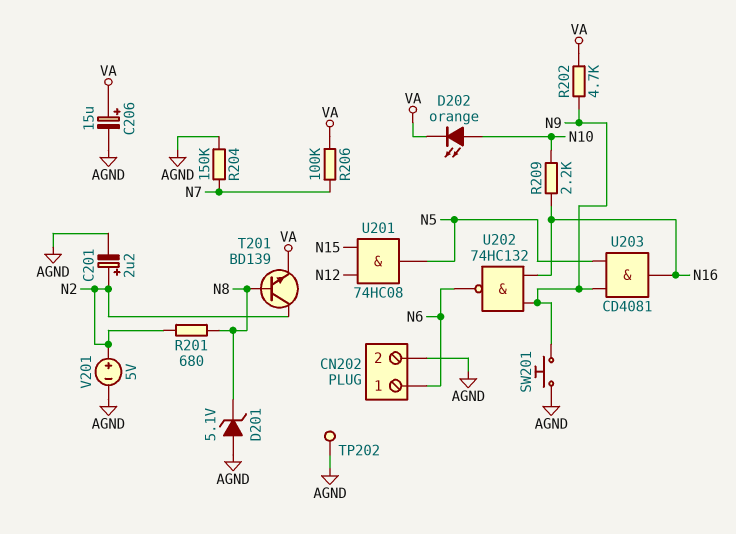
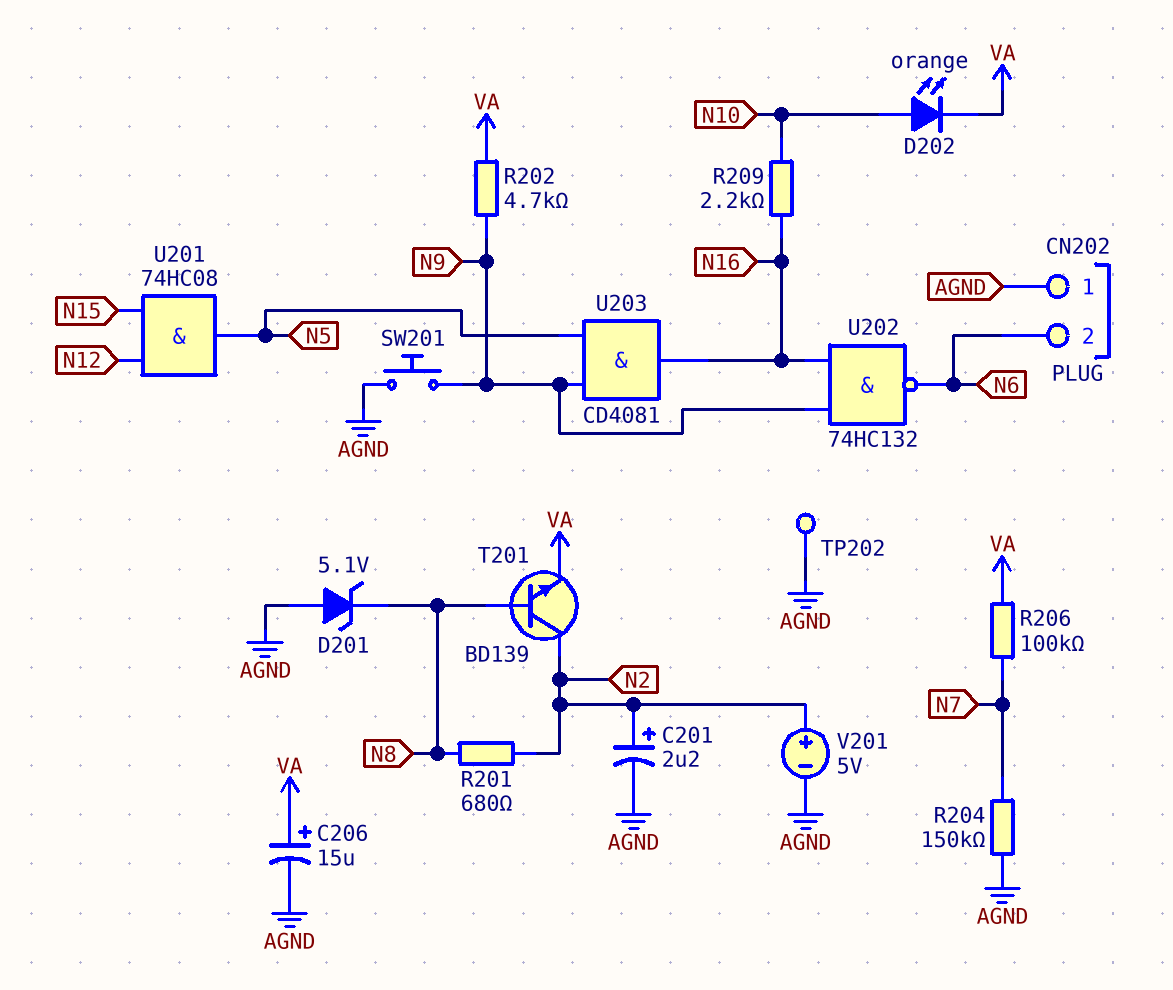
CN202 pin 1: N6 -> AGND
CN202 pin 2: AGND -> N6

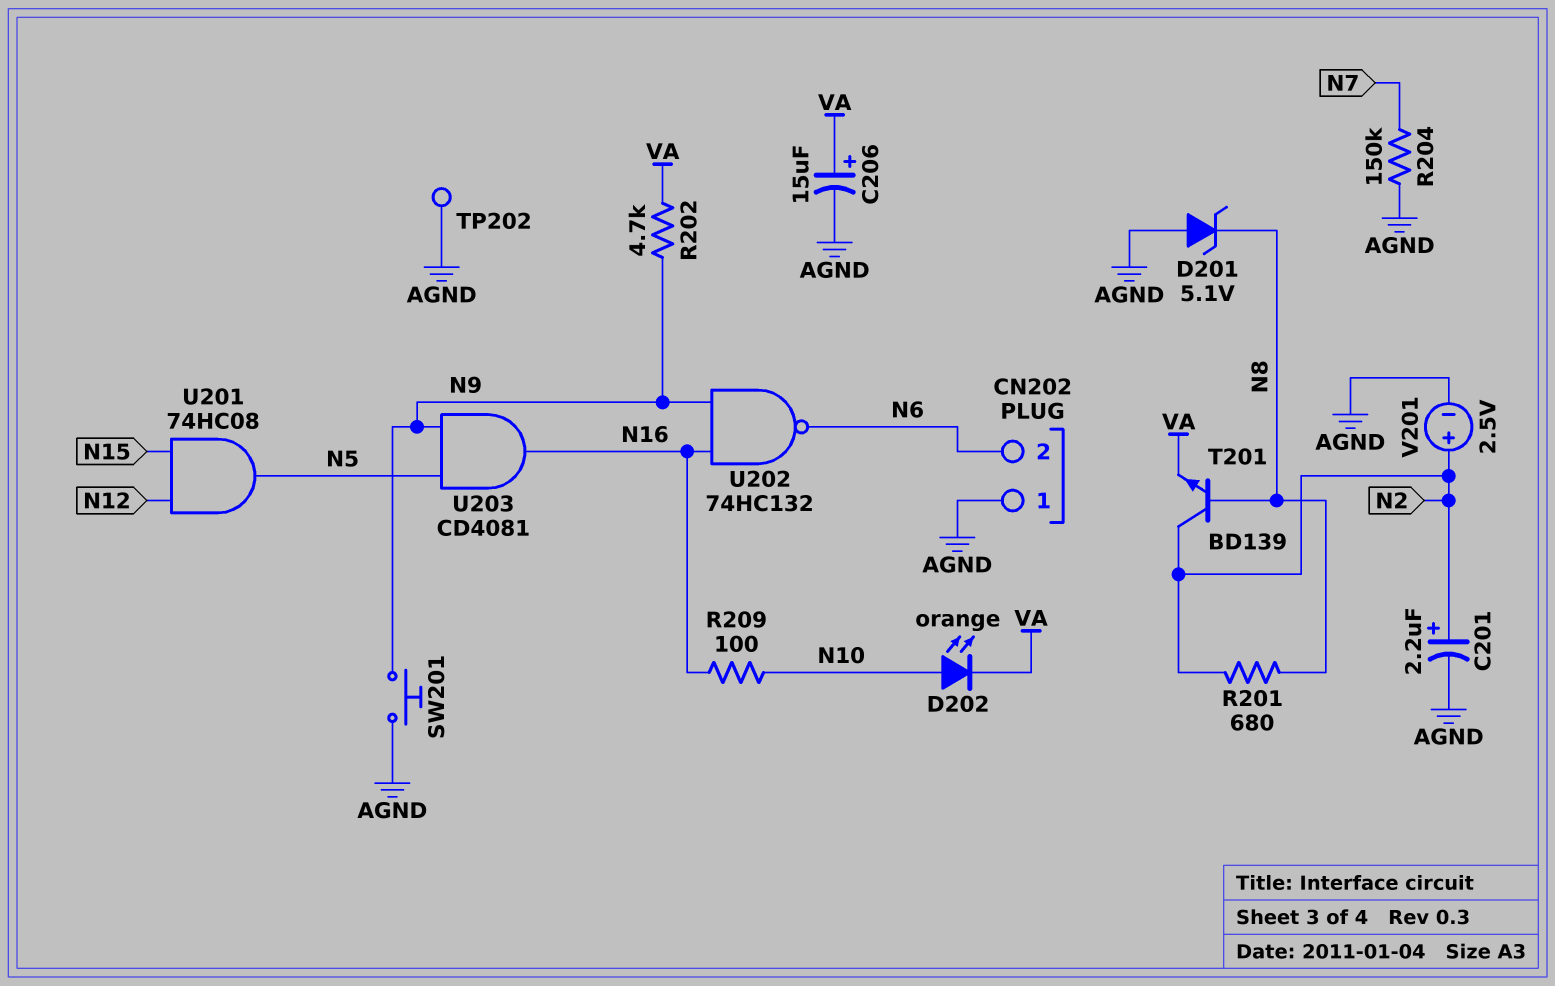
R206: 100k (N7, VA) -> none
R209: 2.2k (N10, N16) -> 100 (N10, N16)
V201: 5V (plus N2, minus AGND) -> 2.5V (plus N2, minus AGND)

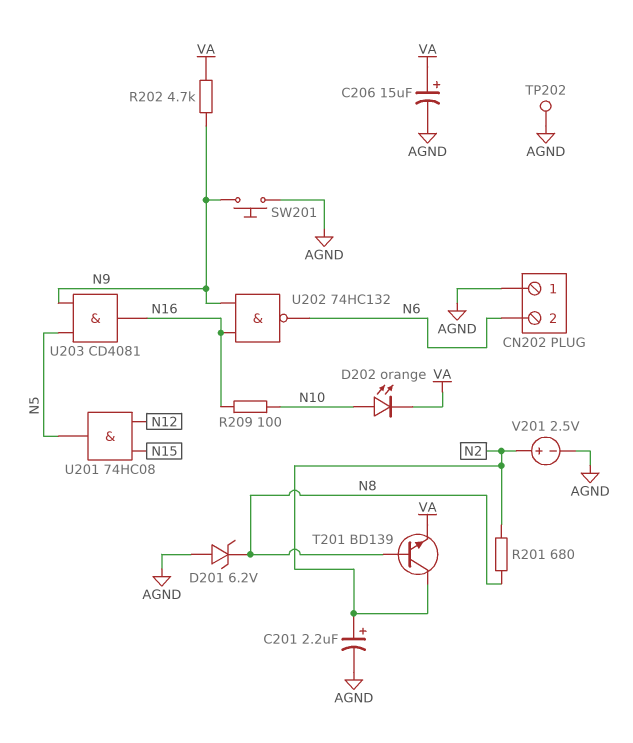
D201: zener 5.1V (A AGND, K N8) -> zener 6.2V (A AGND, K N8)
R204: 150k (AGND, N7) -> none

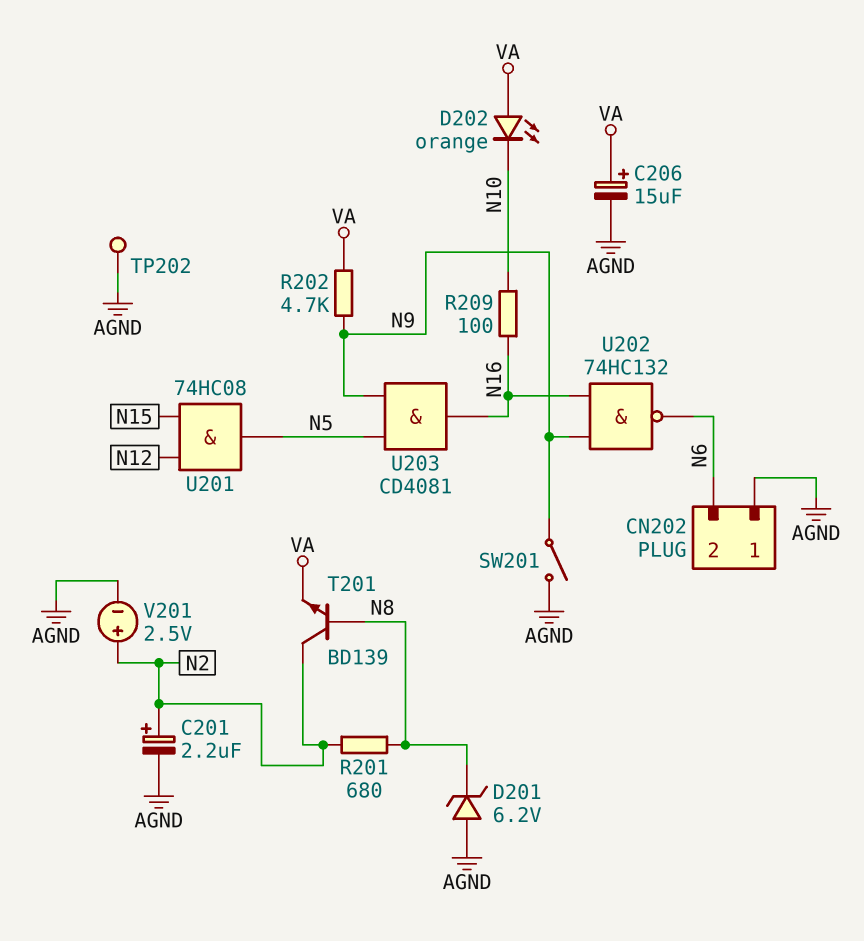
D202: LED orange (A N10, K VA) -> LED orange (A VA, K N10)
SW201: button (AGND, N9) -> switch (AGND, N9)

